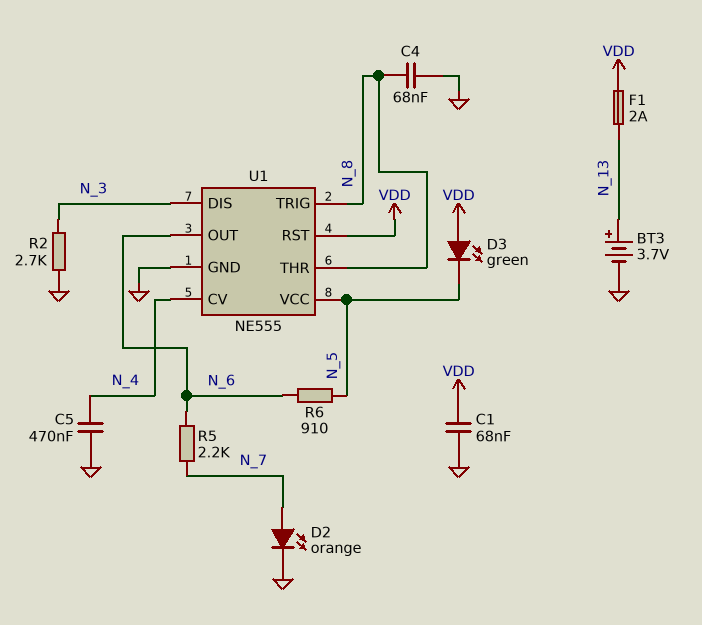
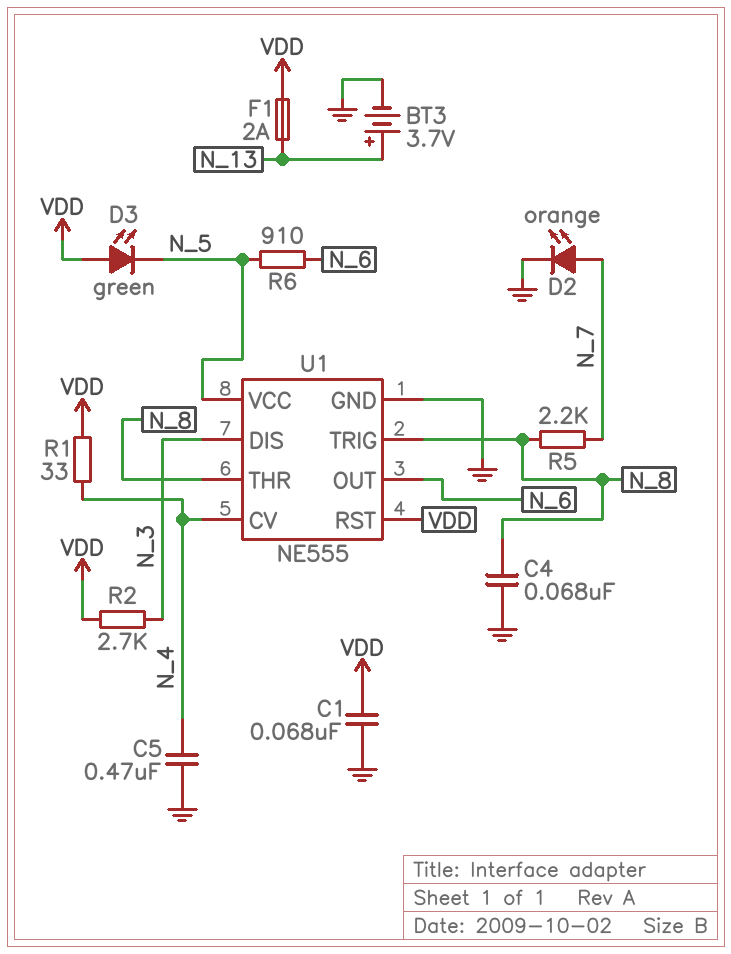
R1: none -> 33 (N_4, VDD)
R2: 2.7k (GND, N_3) -> 2.7k (N_3, VDD)
R5: 2.2k (N_6, N_7) -> 2.2k (N_7, N_8)

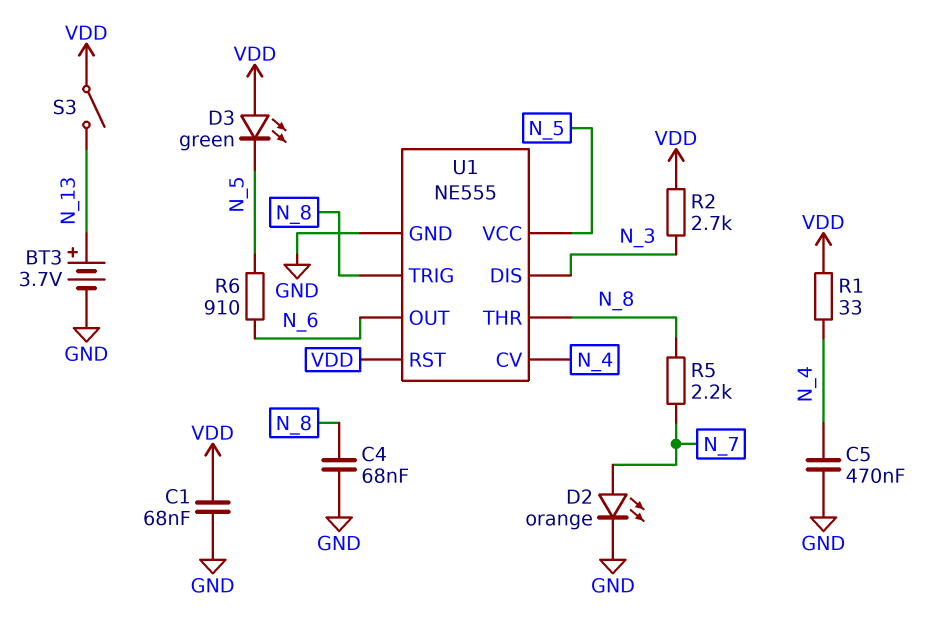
F1: 2A (N_13, VDD) -> none
S3: none -> switch (N_13, VDD)

